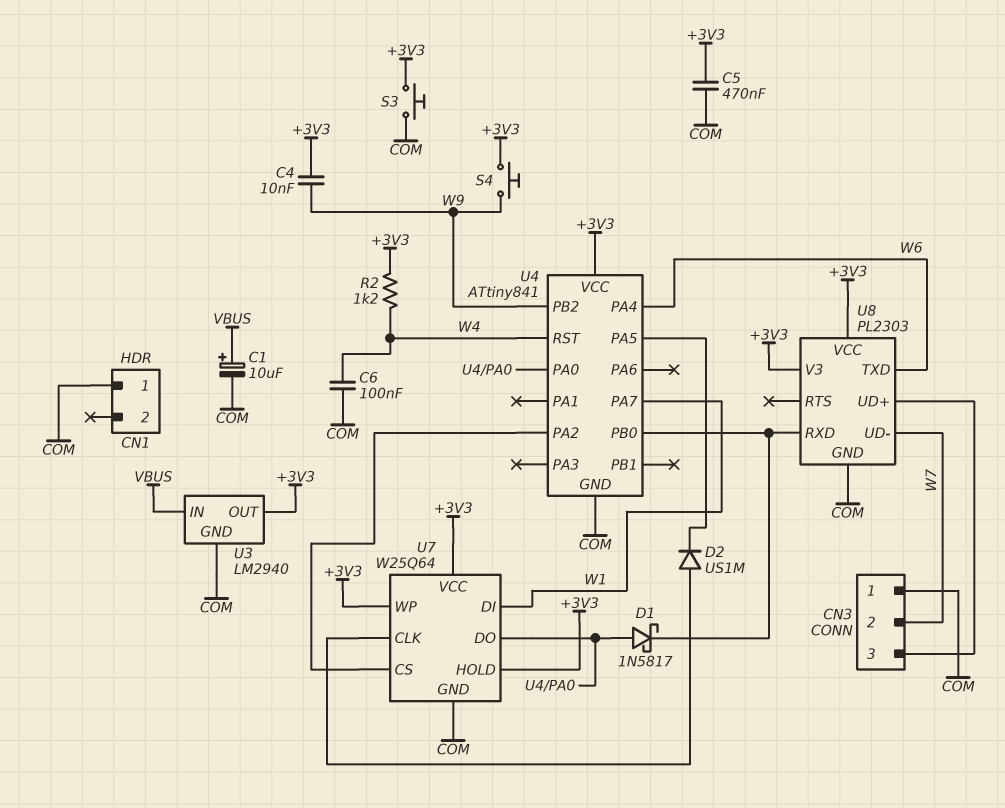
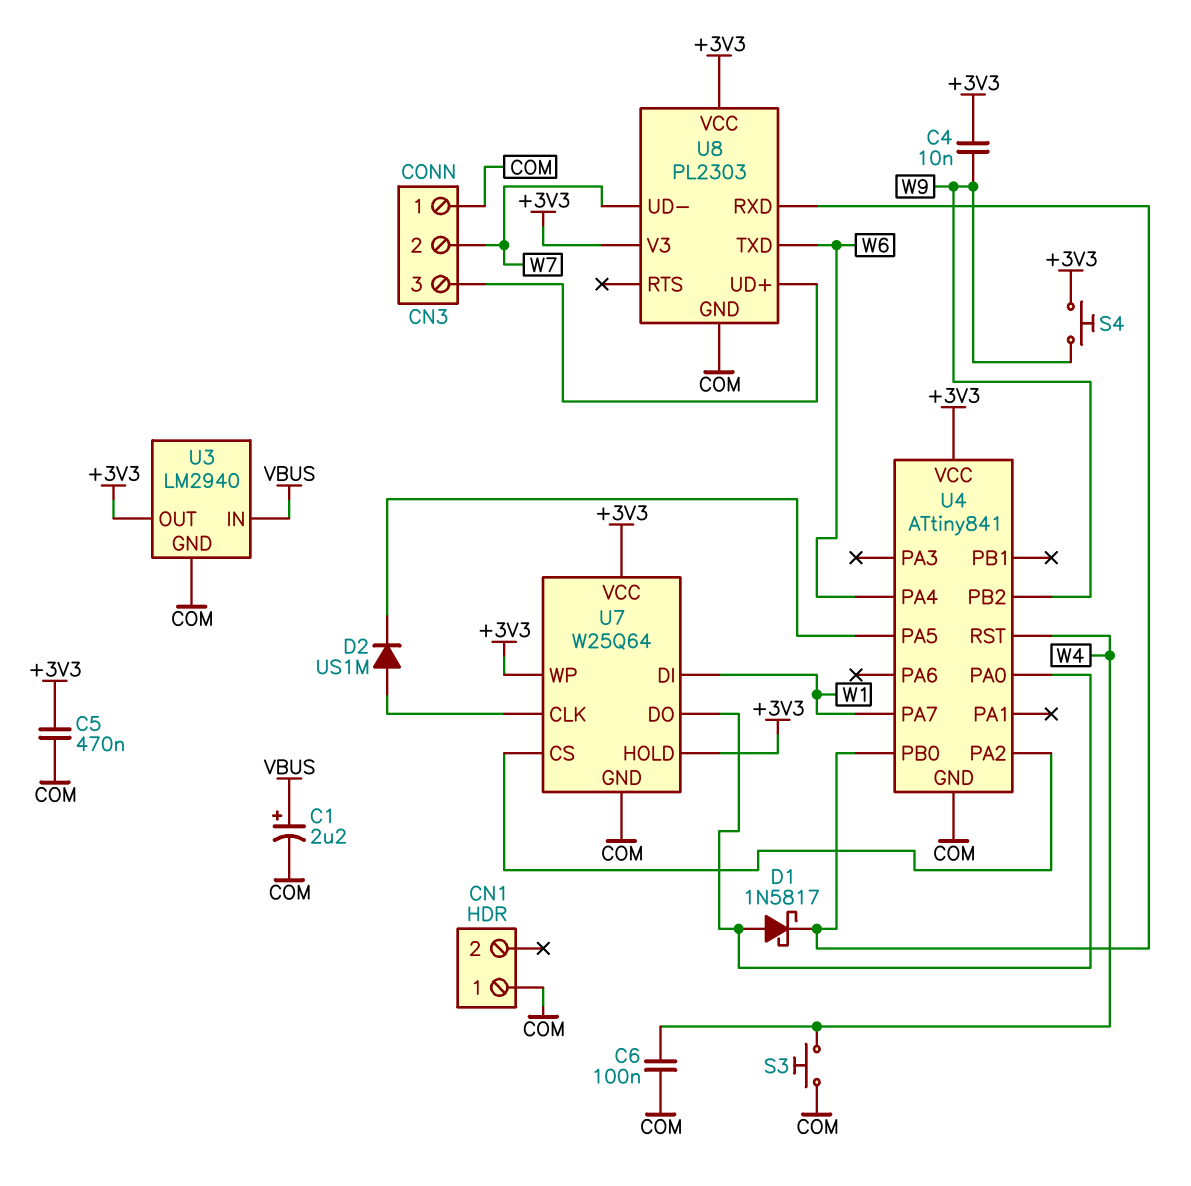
C1: 10uF (plus VBUS, minus COM) -> 2.2uF (plus VBUS, minus COM)
R2: 1.2k (+3V3, W4) -> none
S3: button (+3V3, COM) -> button (COM, W4)

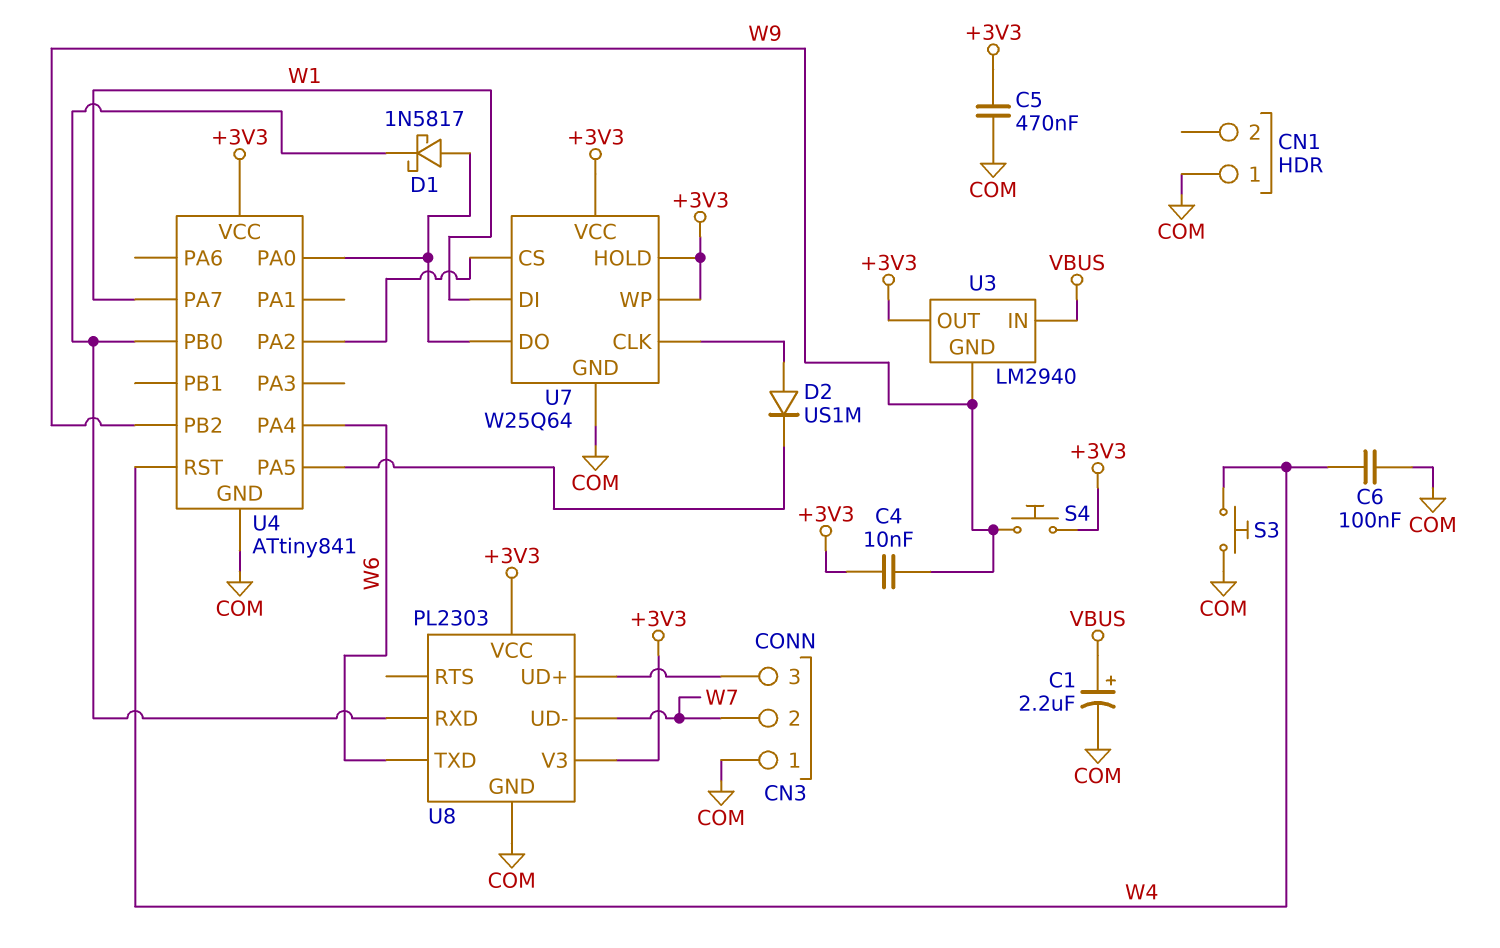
U3 pin GND: COM -> W9

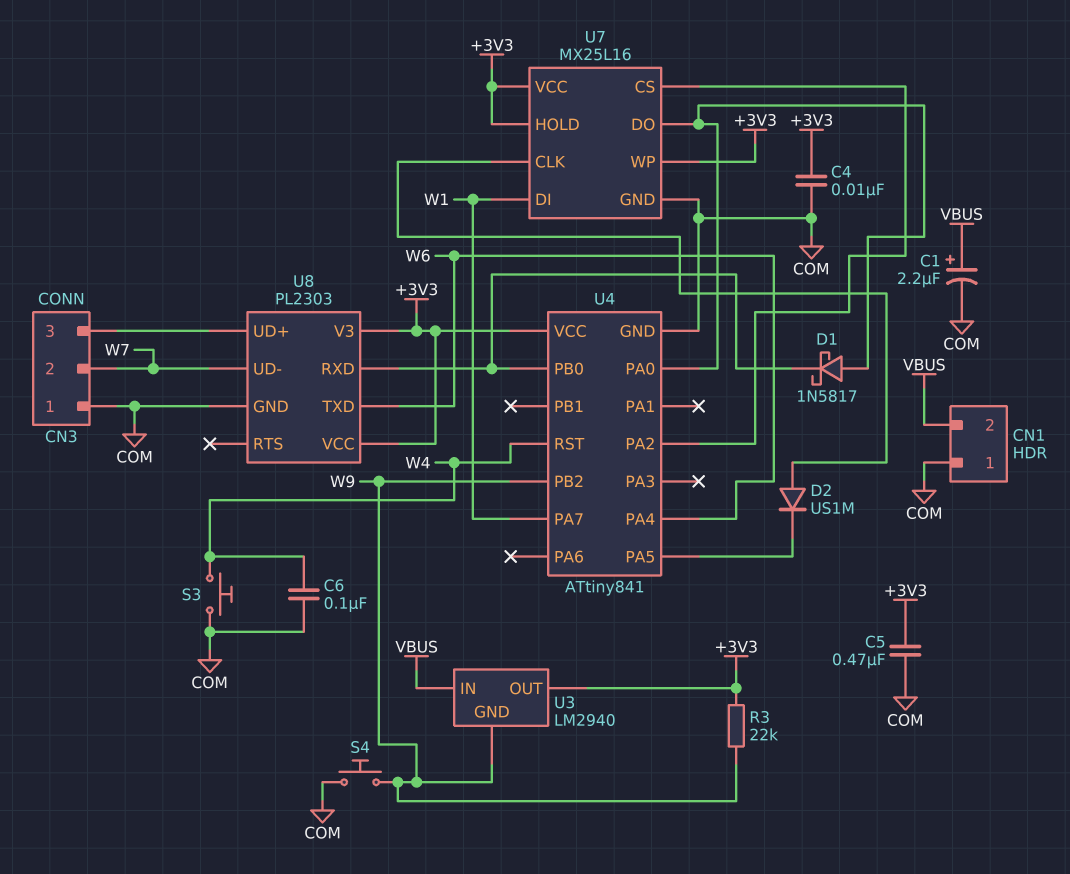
C4: 10nF (+3V3, W9) -> 10nF (+3V3, COM)
CN1 pin 2: none -> VBUS
R3: none -> 22k (+3V3, W9)
S4: button (+3V3, W9) -> button (COM, W9)
U7: W25Q64 -> MX25L16

